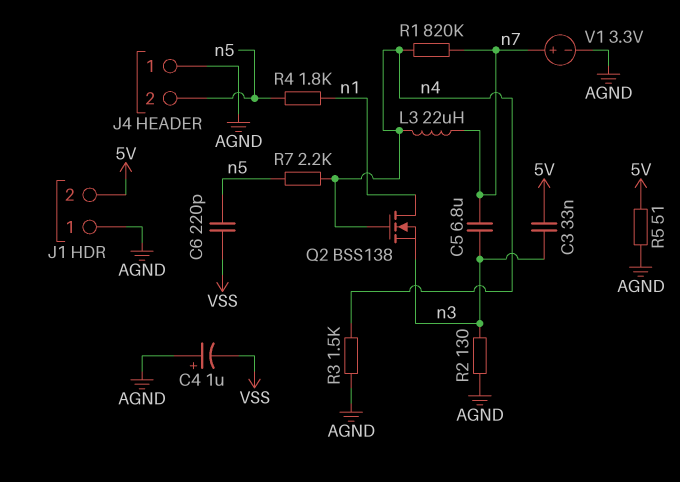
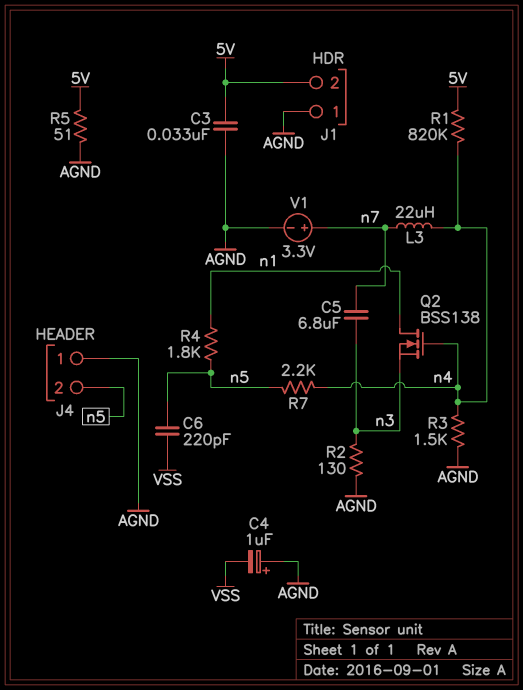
C3: 33nF (5V, n3) -> 33nF (5V, AGND)
R1: 820k (n4, n7) -> 820k (5V, n4)

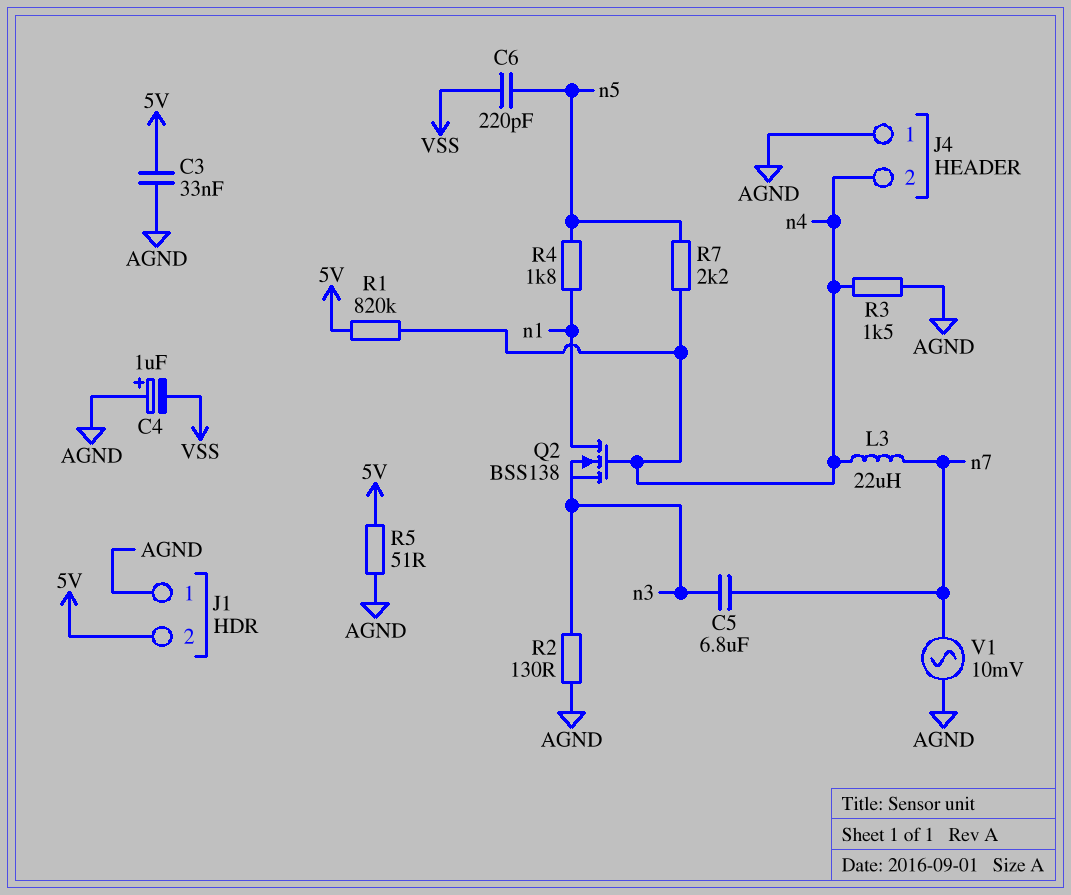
J4 pin 2: n5 -> n4
V1: 3.3V (plus n7, minus AGND) -> AC 10mV (AGND, n7)

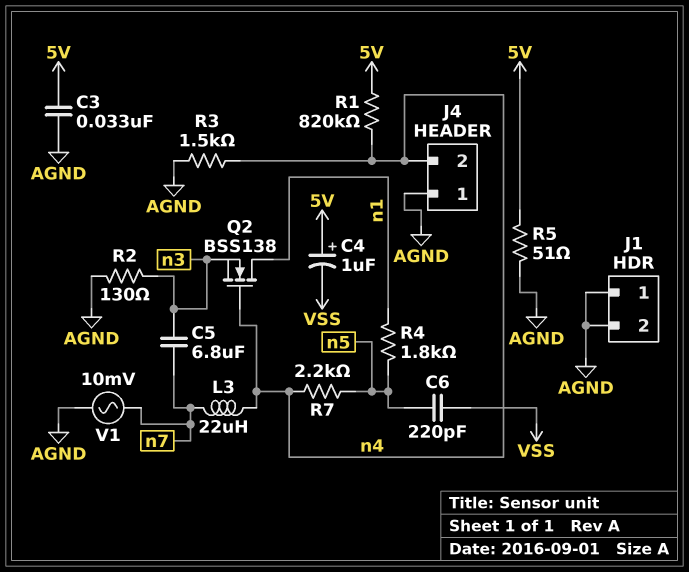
C4: 1uF (plus AGND, minus VSS) -> 1uF (plus 5V, minus VSS)
J1 pin 2: 5V -> AGND

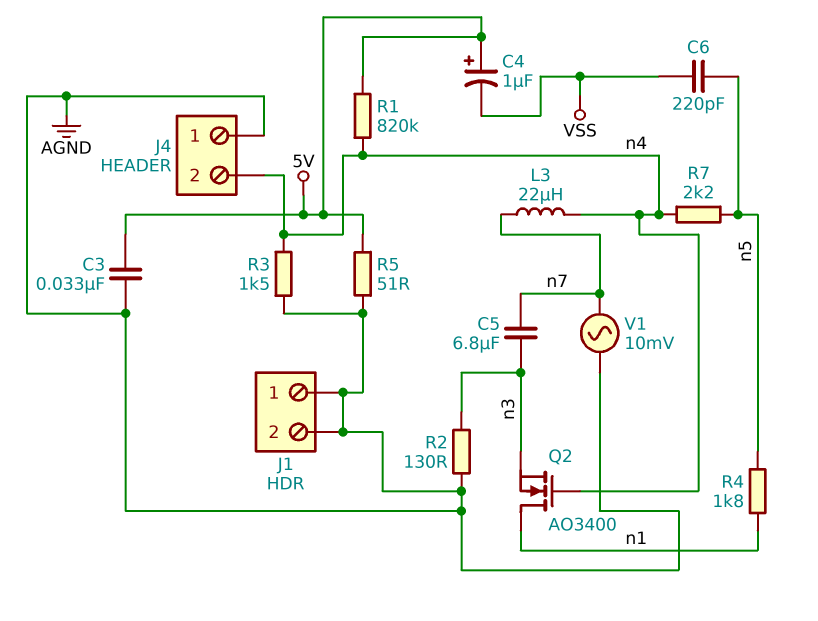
Q2: NMOS BSS138 (G n4, D n1, S n3) -> NMOS AO3400 (G n4, D n1, S n3)

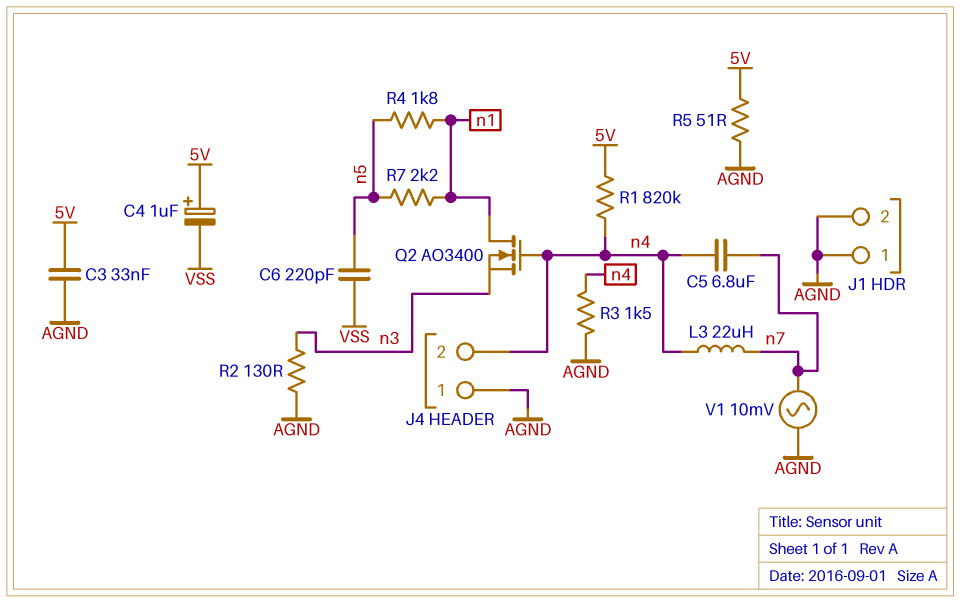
C5: 6.8uF (n3, n7) -> 6.8uF (n4, n7)
R7: 2.2k (n4, n5) -> 2.2k (n1, n5)

